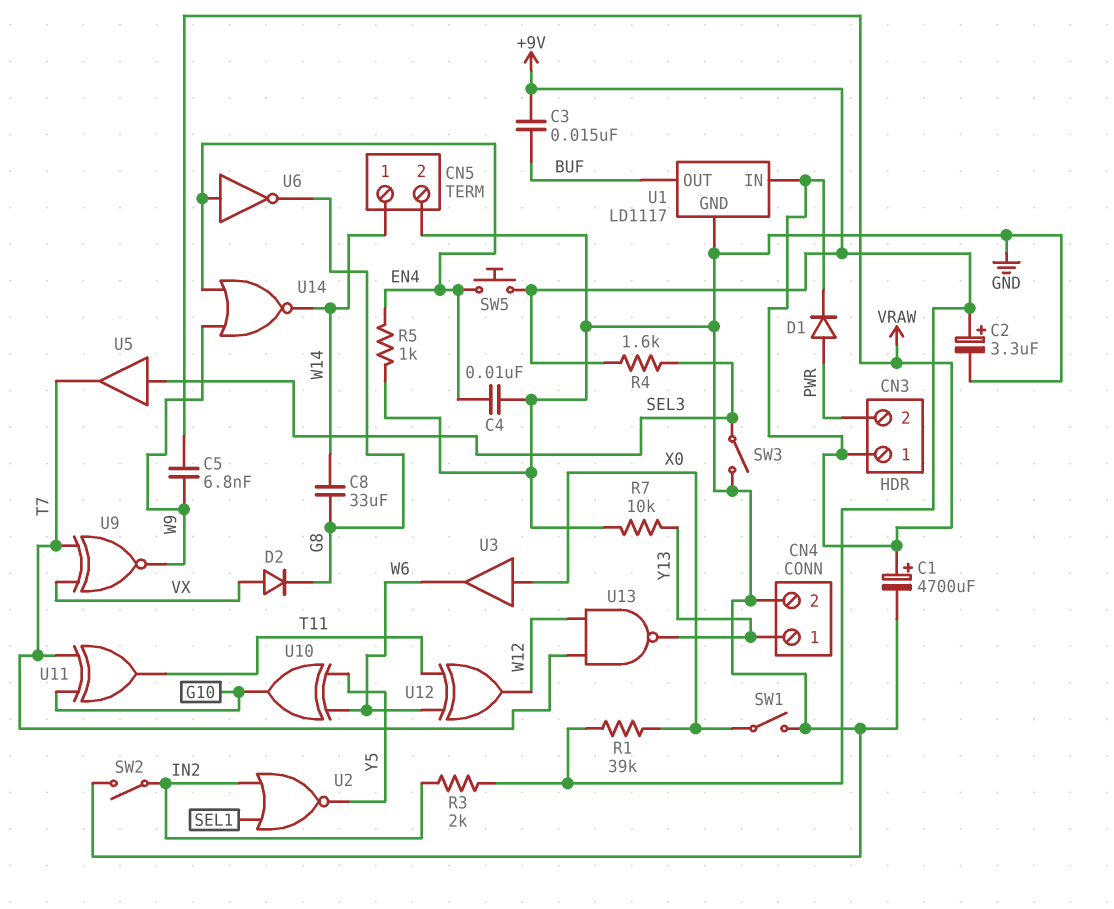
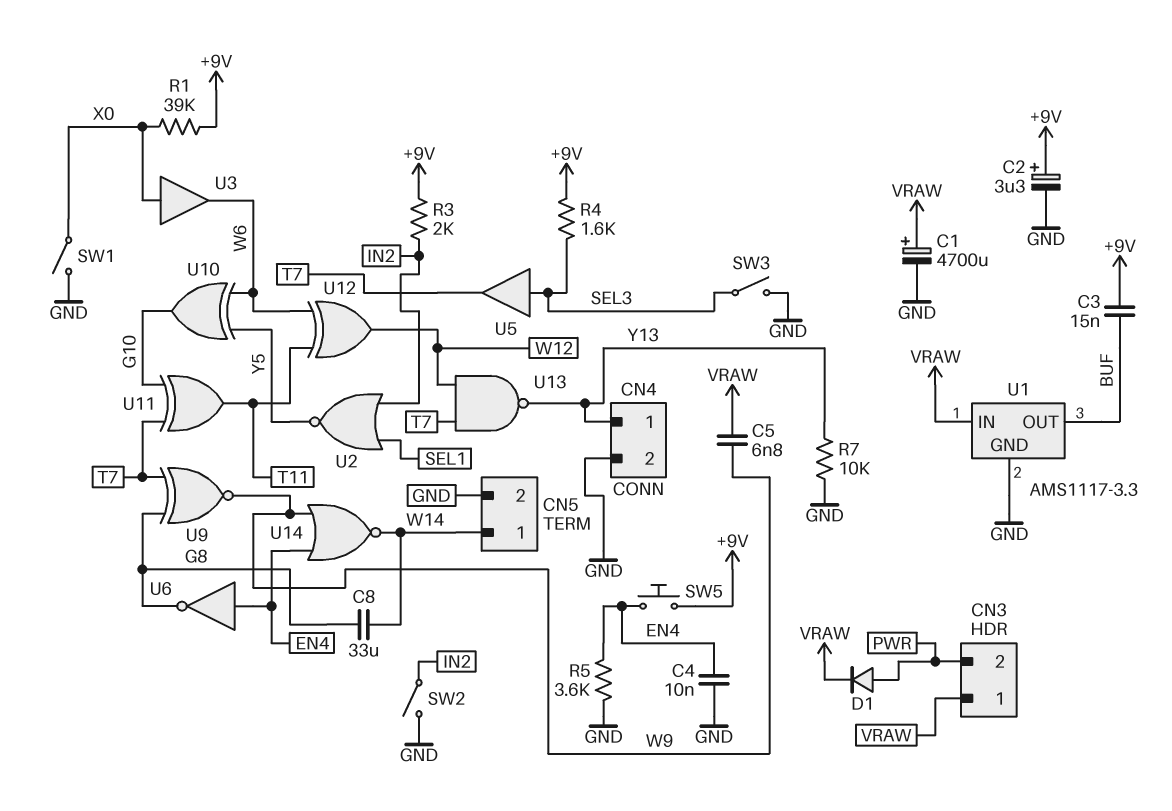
D2: diode (A VX, K G8) -> none
R5: 1k (EN4, GND) -> 3.6k (EN4, GND)
U1: LD1117 -> AMS1117-3.3
U9: XNOR (in T7, in VX, out W9) -> XNOR (in G8, in T7, out W9)

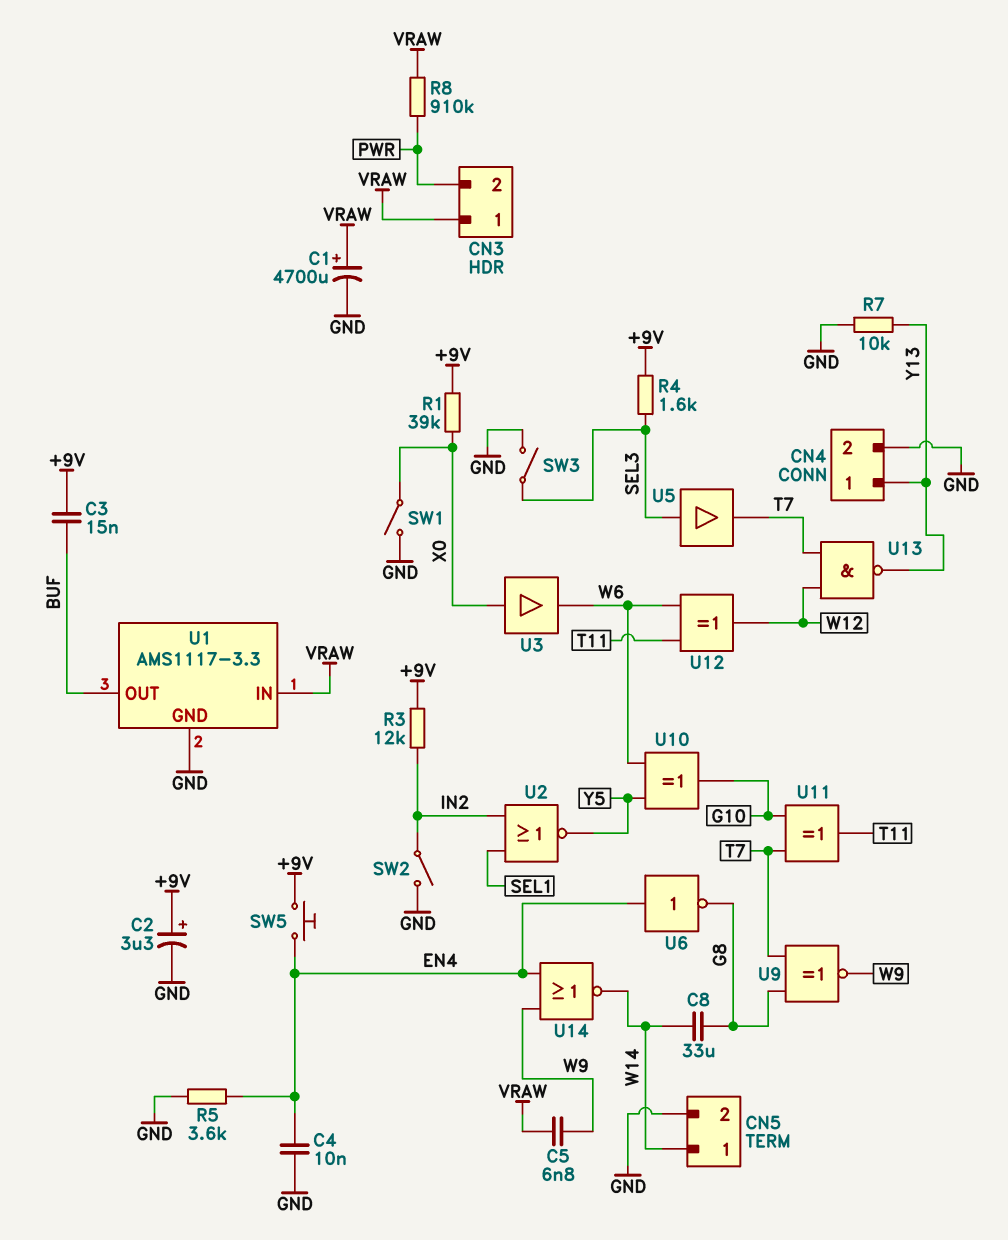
D1: diode (A PWR, K VRAW) -> none
R3: 2k (+9V, IN2) -> 12k (+9V, IN2)
R8: none -> 910k (PWR, VRAW)

